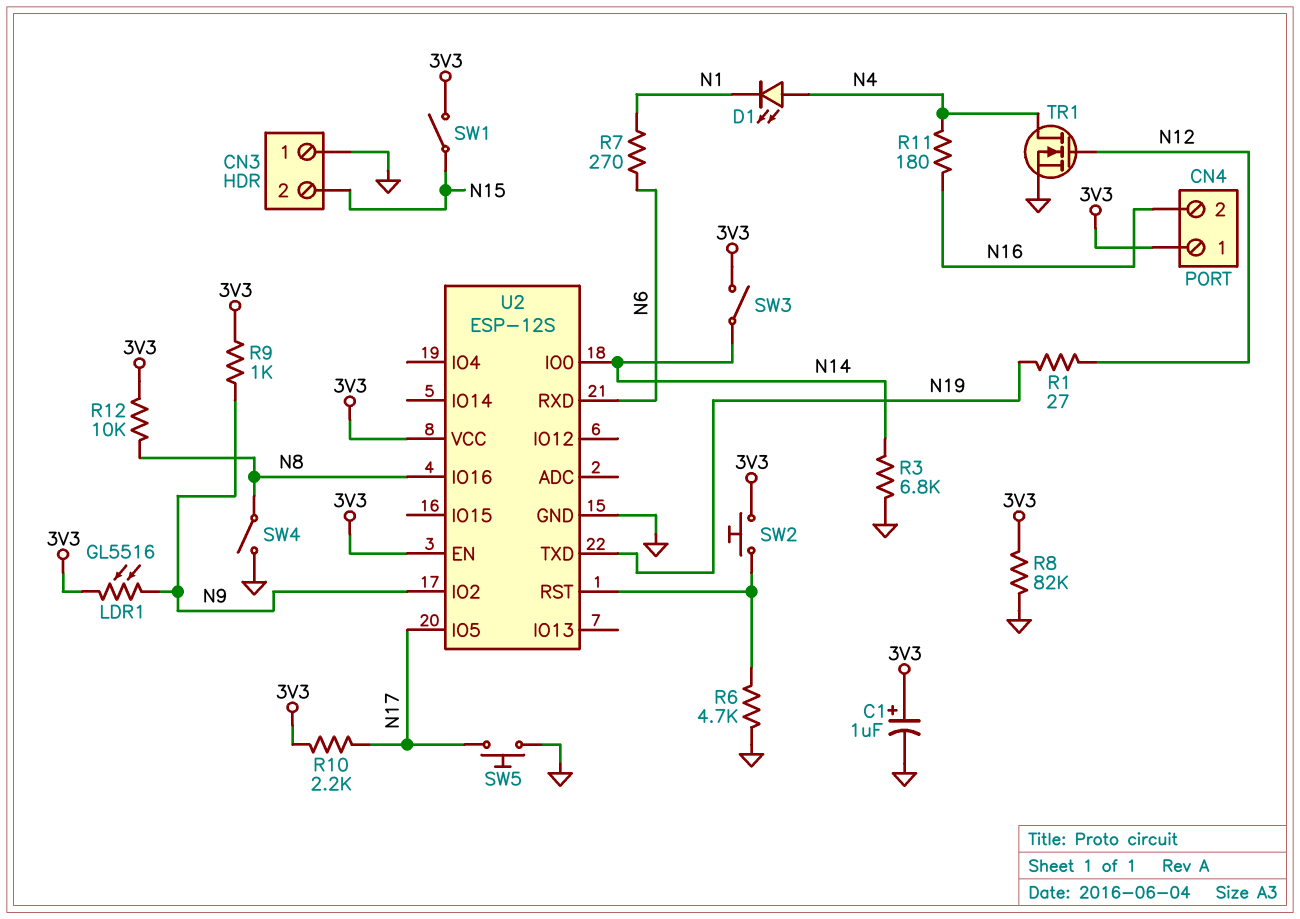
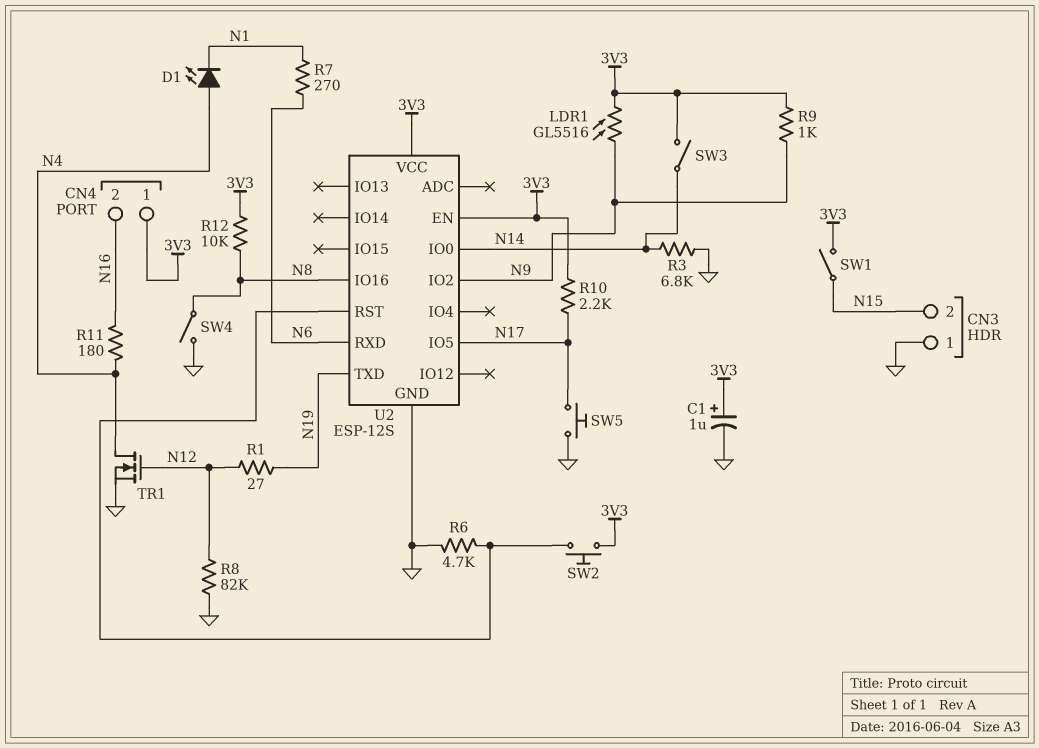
R8: 82k (3V3, GND) -> 82k (GND, N12)

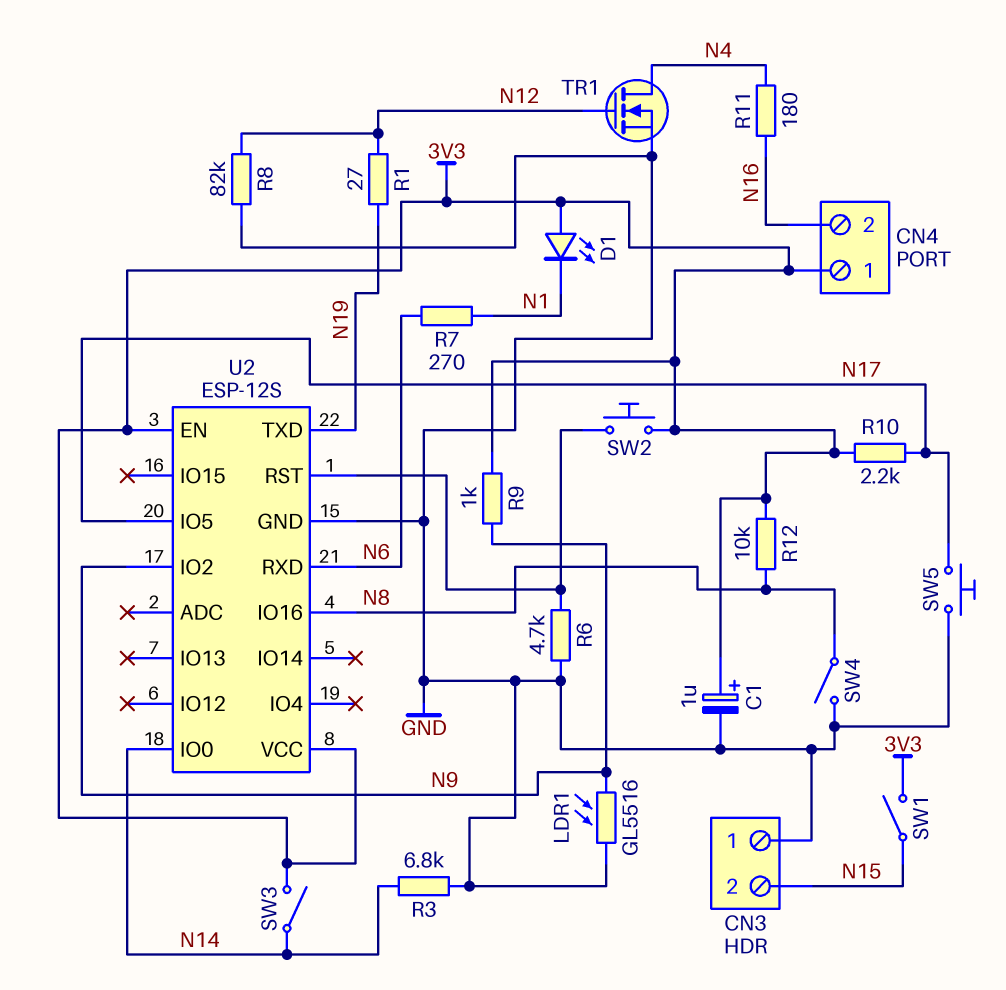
D1: LED (A N4, K N1) -> LED (A 3V3, K N1)
LDR1: GL5516 (3V3, N9) -> GL5516 (GND, N9)

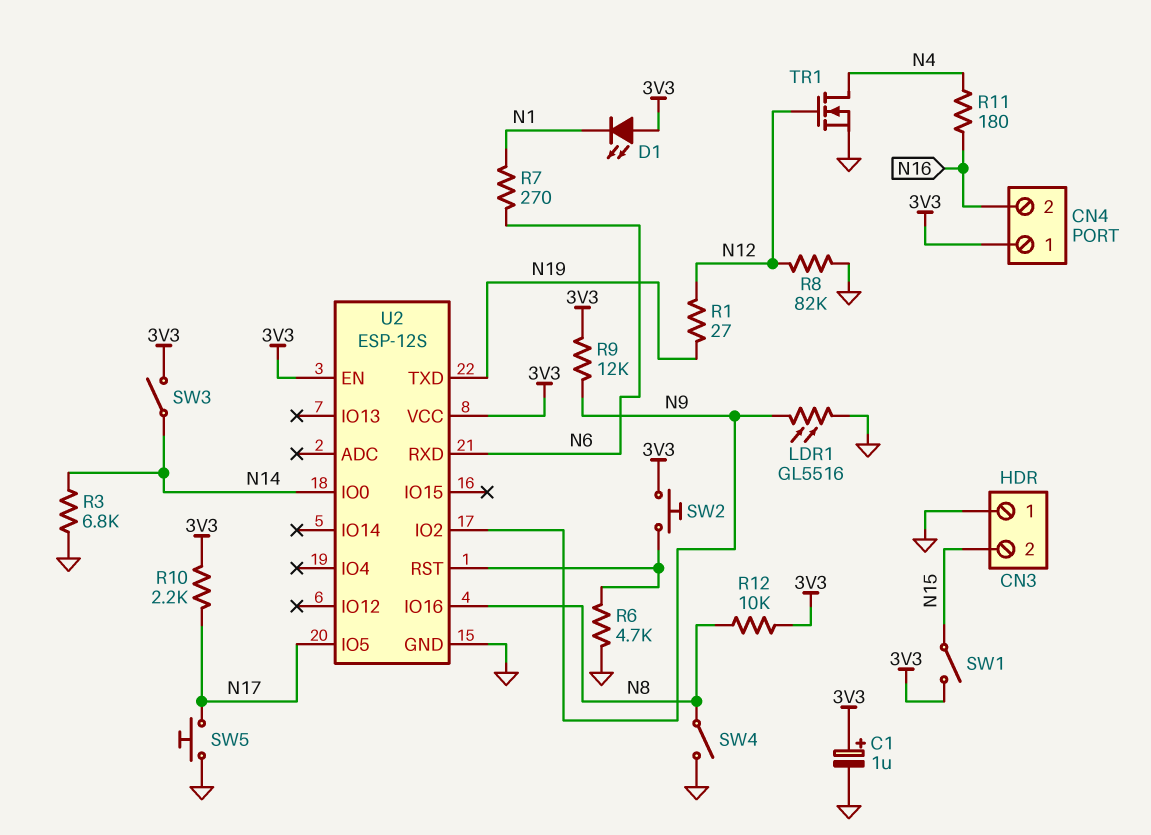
R9: 1k (3V3, N9) -> 12k (3V3, N9)

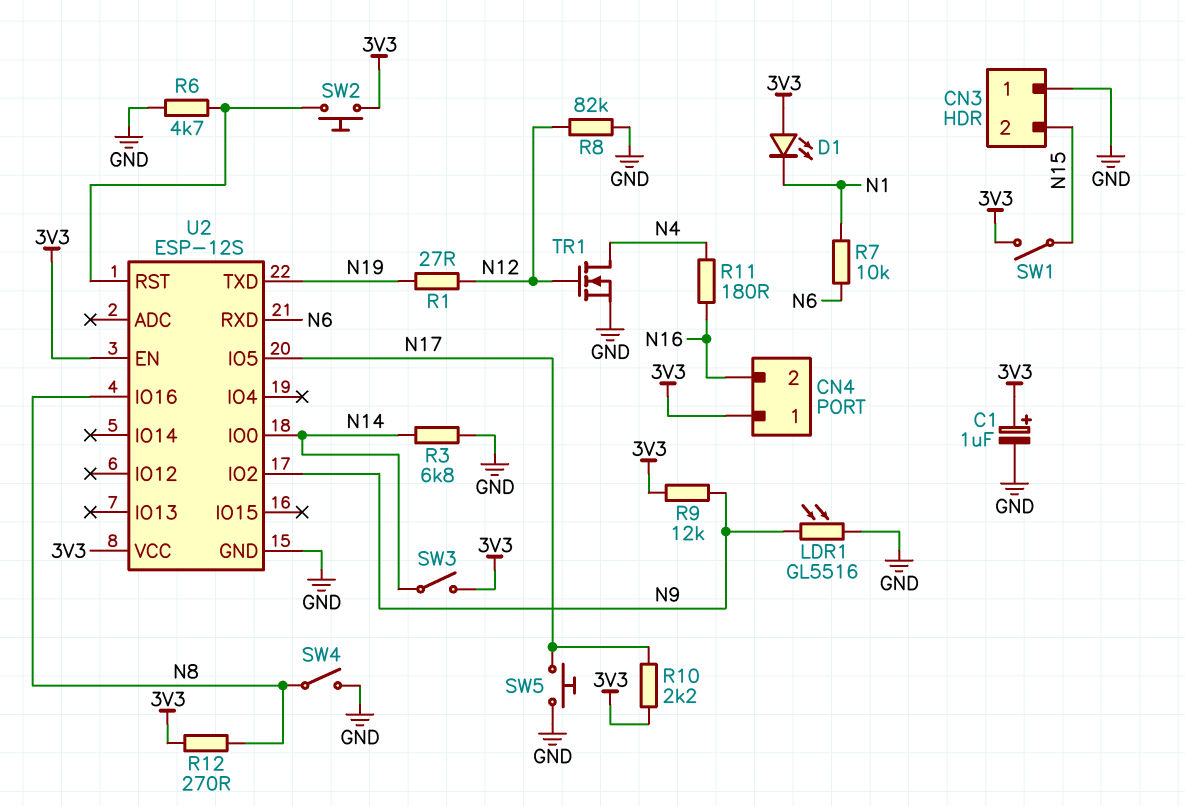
R7: 270 (N1, N6) -> 10k (N1, N6)
R12: 10k (3V3, N8) -> 270 (3V3, N8)

